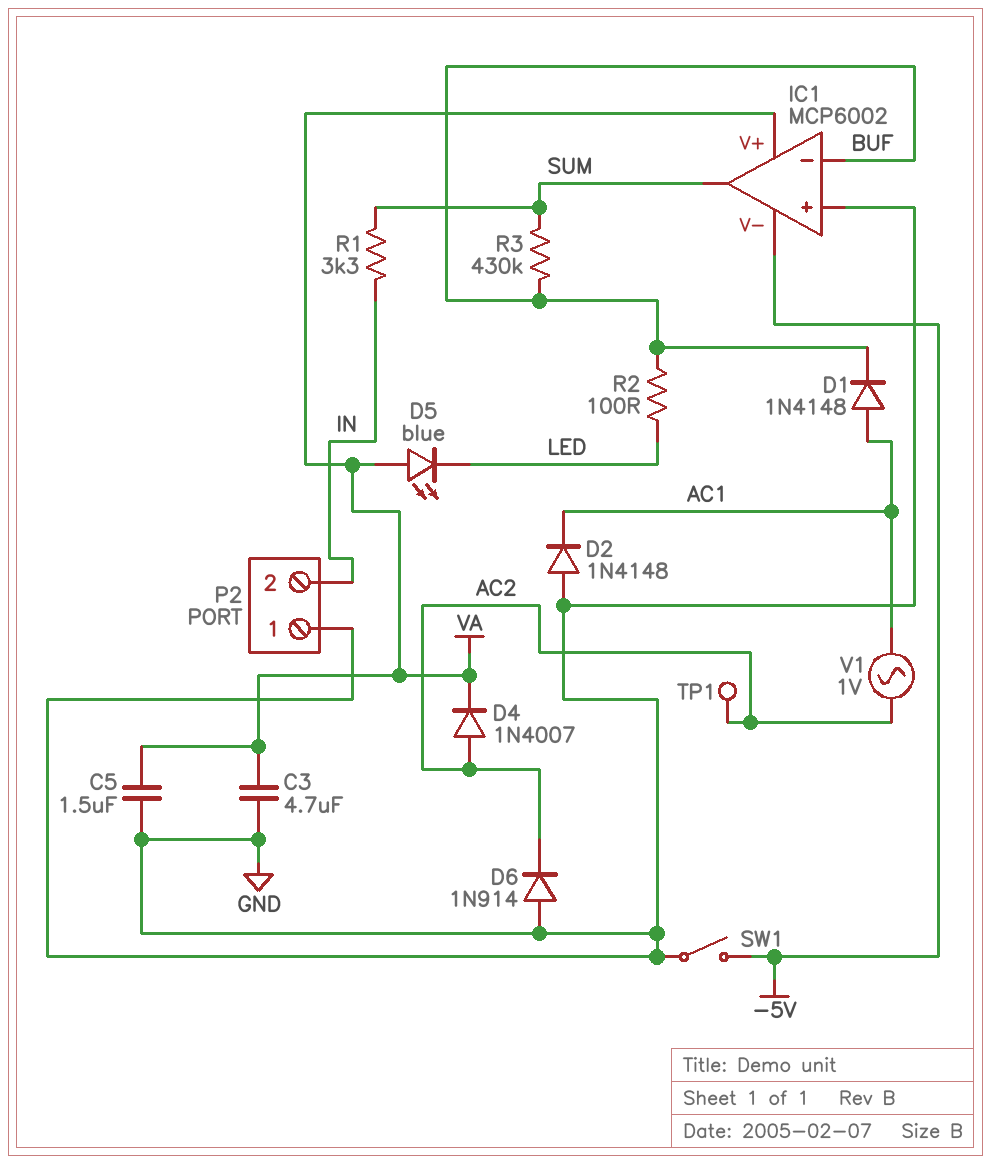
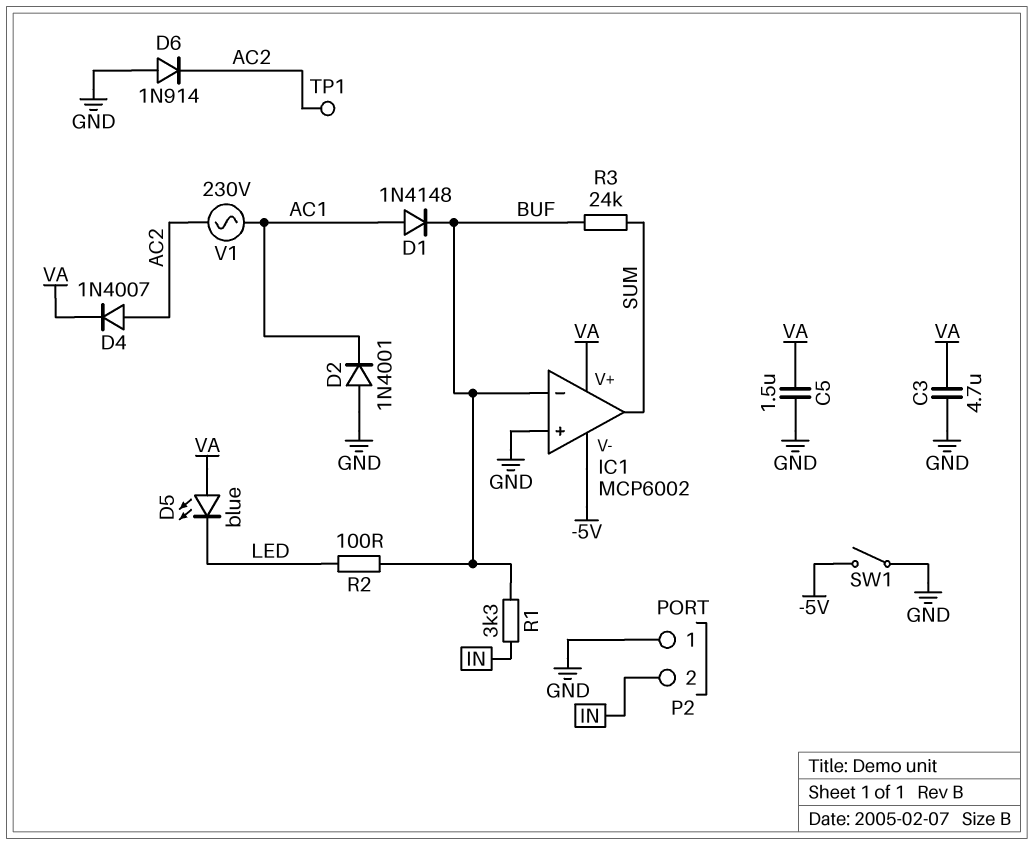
D2: diode 1N4148 (A GND, K AC1) -> diode 1N4001 (A GND, K AC1)
R1: 3.3k (IN, SUM) -> 3.3k (BUF, IN)
R3: 430k (BUF, SUM) -> 24k (BUF, SUM)
V1: AC 1V (AC1, AC2) -> AC 230V (AC1, AC2)

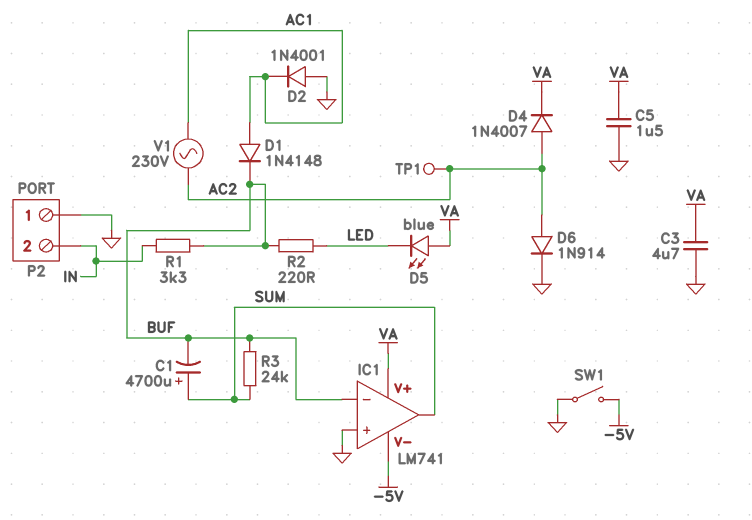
C1: none -> 4700uF (plus SUM, minus BUF)
D6: diode 1N914 (A GND, K AC2) -> diode 1N914 (A AC2, K GND)
IC1: MCP6002 -> LM741
R2: 100 (BUF, LED) -> 220 (BUF, LED)

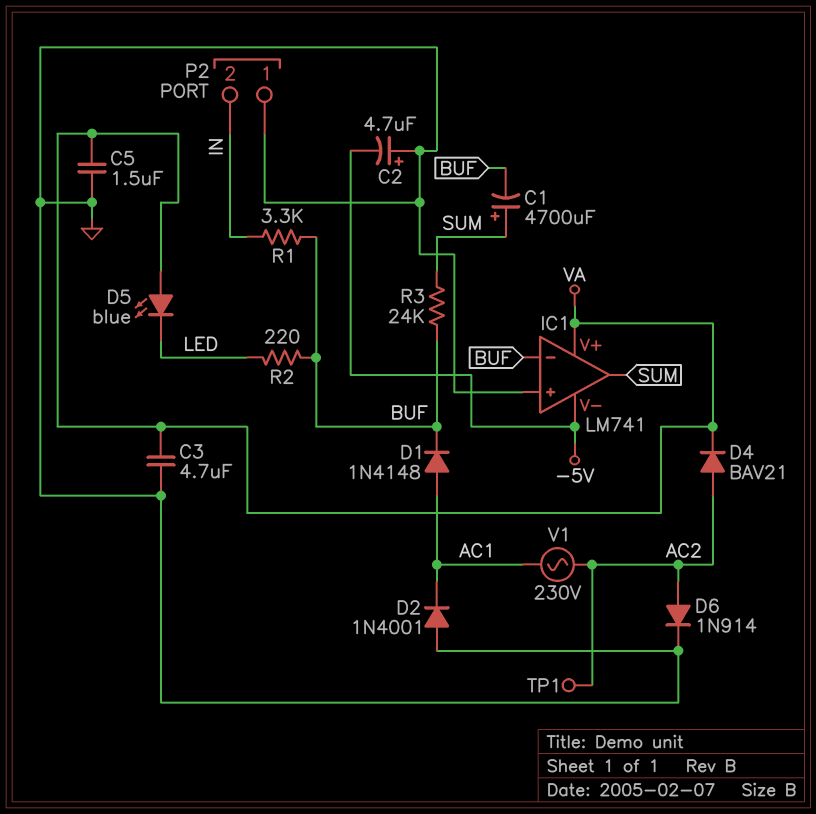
C2: none -> 4.7uF (plus GND, minus -5V)
D4: diode 1N4007 (A AC2, K VA) -> diode BAV21 (A AC2, K VA)
SW1: switch (-5V, GND) -> none

